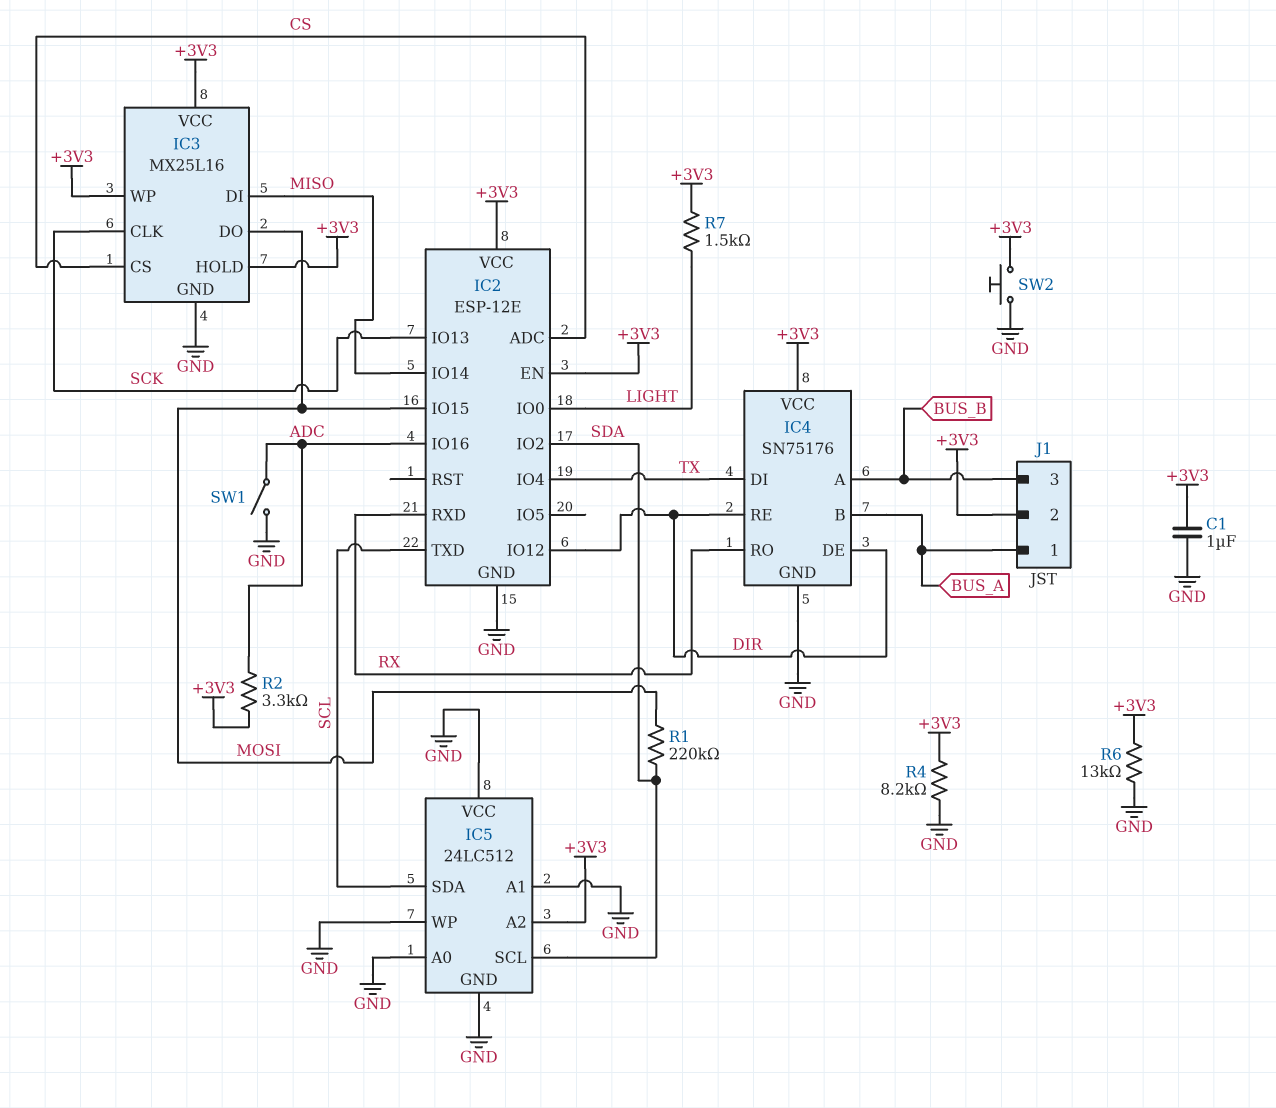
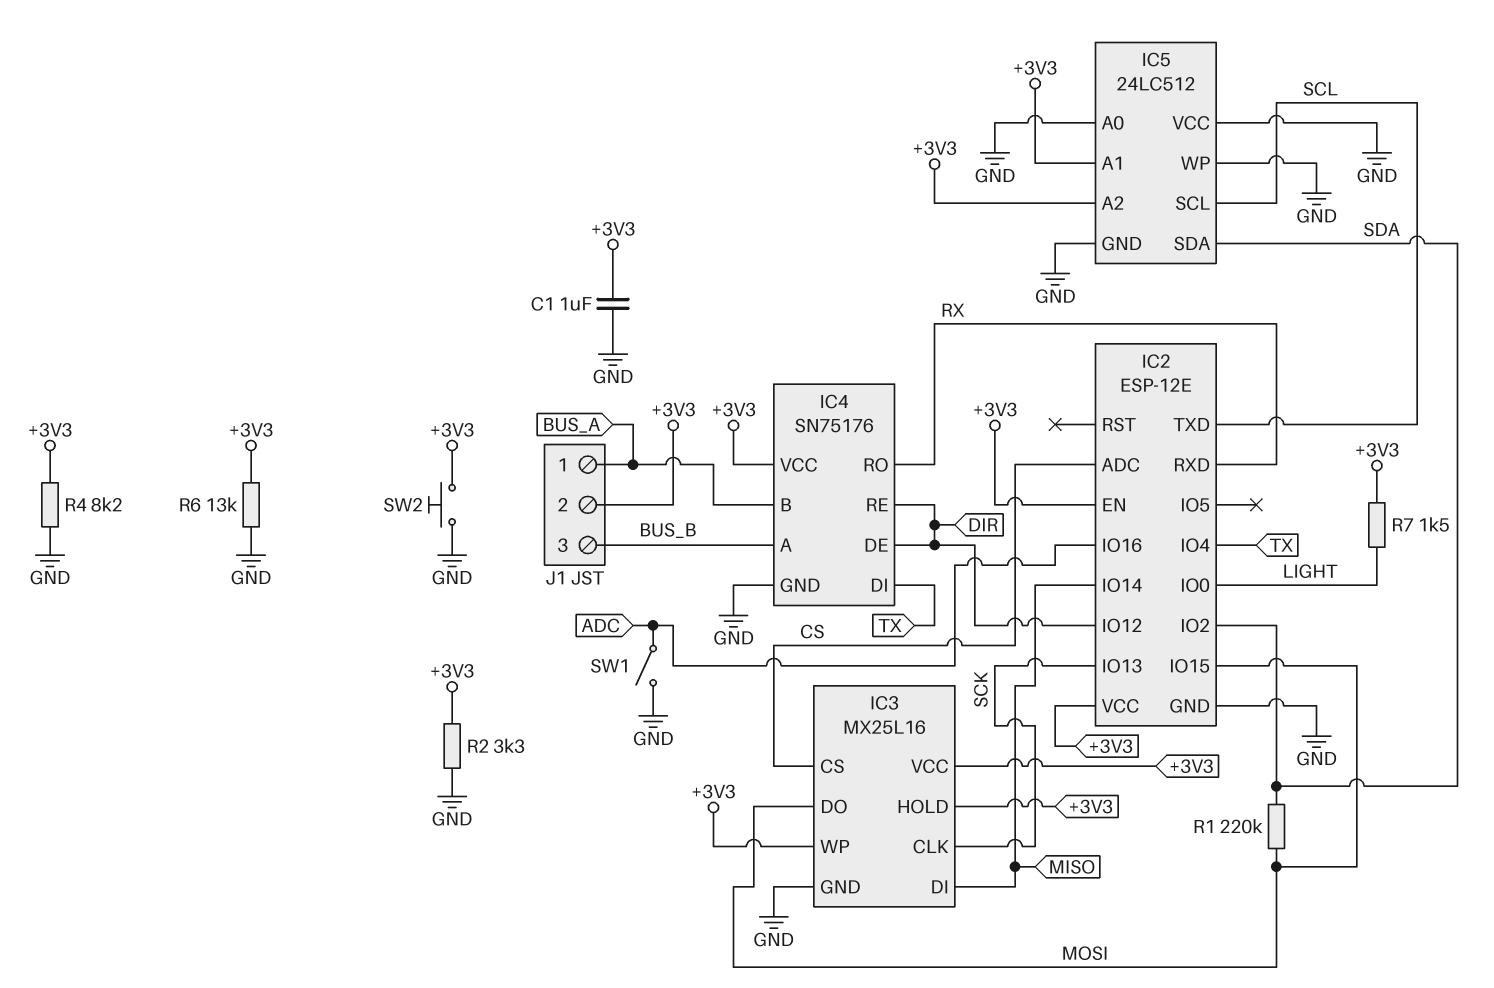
IC5 pin A1: GND -> +3V3
IC5 pin SCL: SDA -> SCL
IC5 pin SDA: SCL -> SDA
R2: 3.3k (+3V3, ADC) -> 3.3k (+3V3, GND)

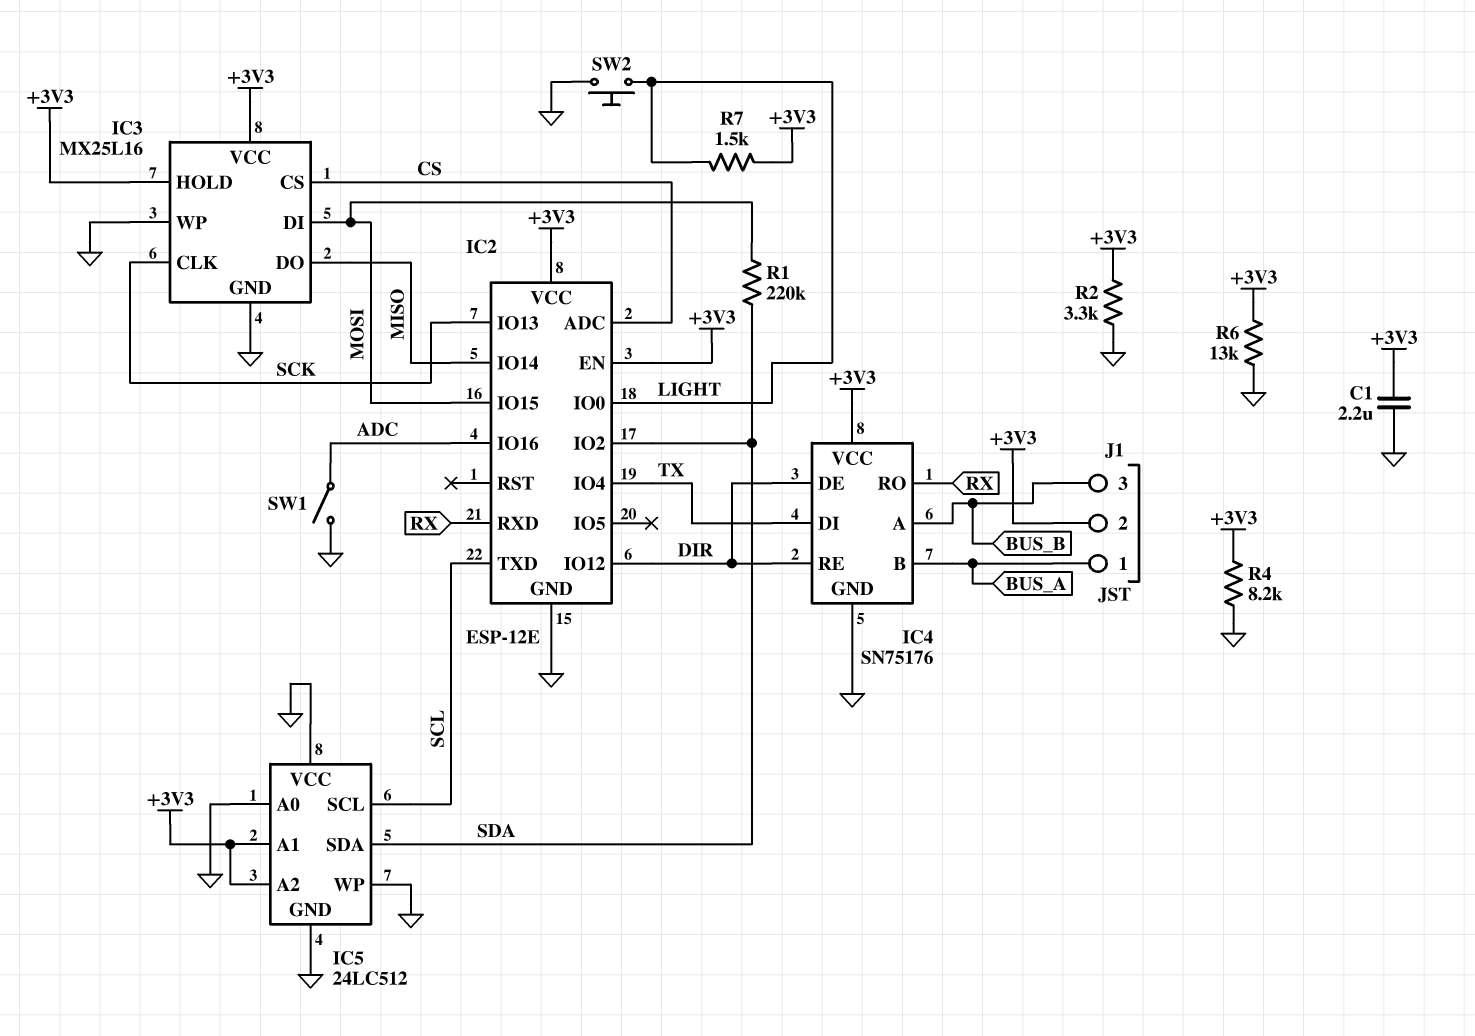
C1: 1uF (+3V3, GND) -> 2.2uF (+3V3, GND)
IC3 pin DI: MISO -> MOSI
IC3 pin DO: MOSI -> MISO
IC3 pin WP: +3V3 -> GND
SW2: button (+3V3, GND) -> button (GND, LIGHT)

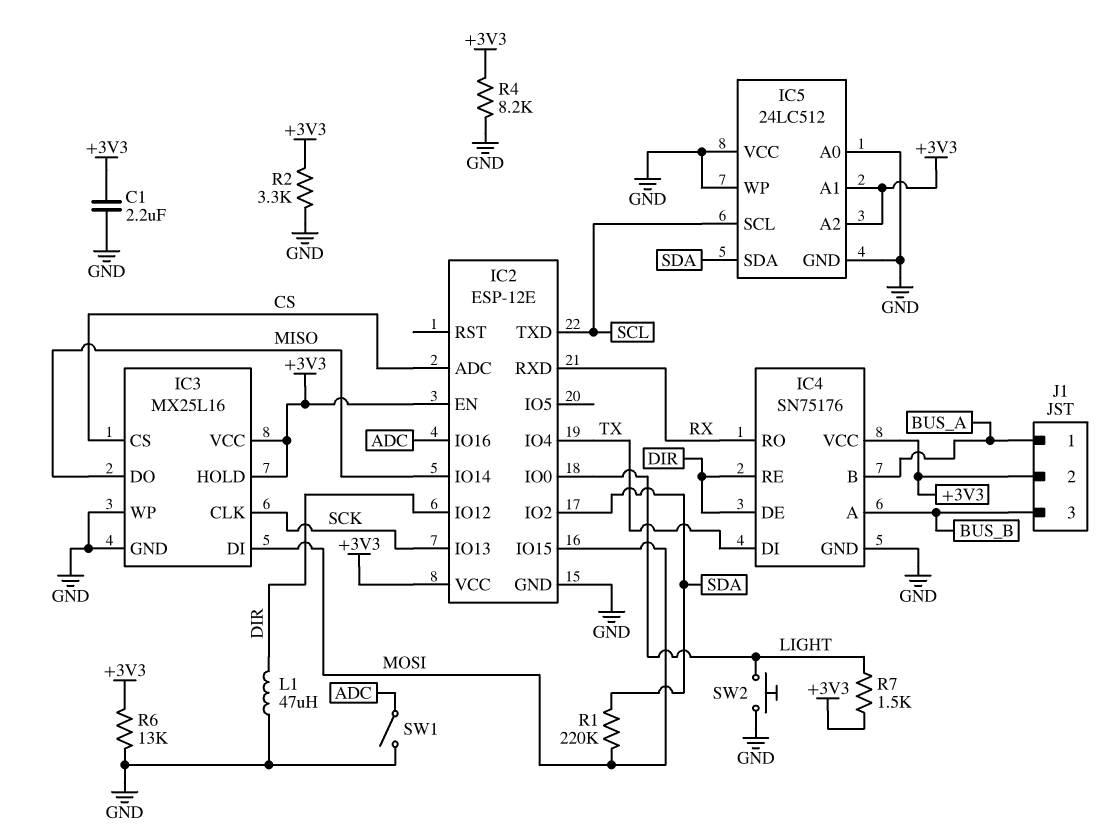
L1: none -> 47uH (DIR, GND)

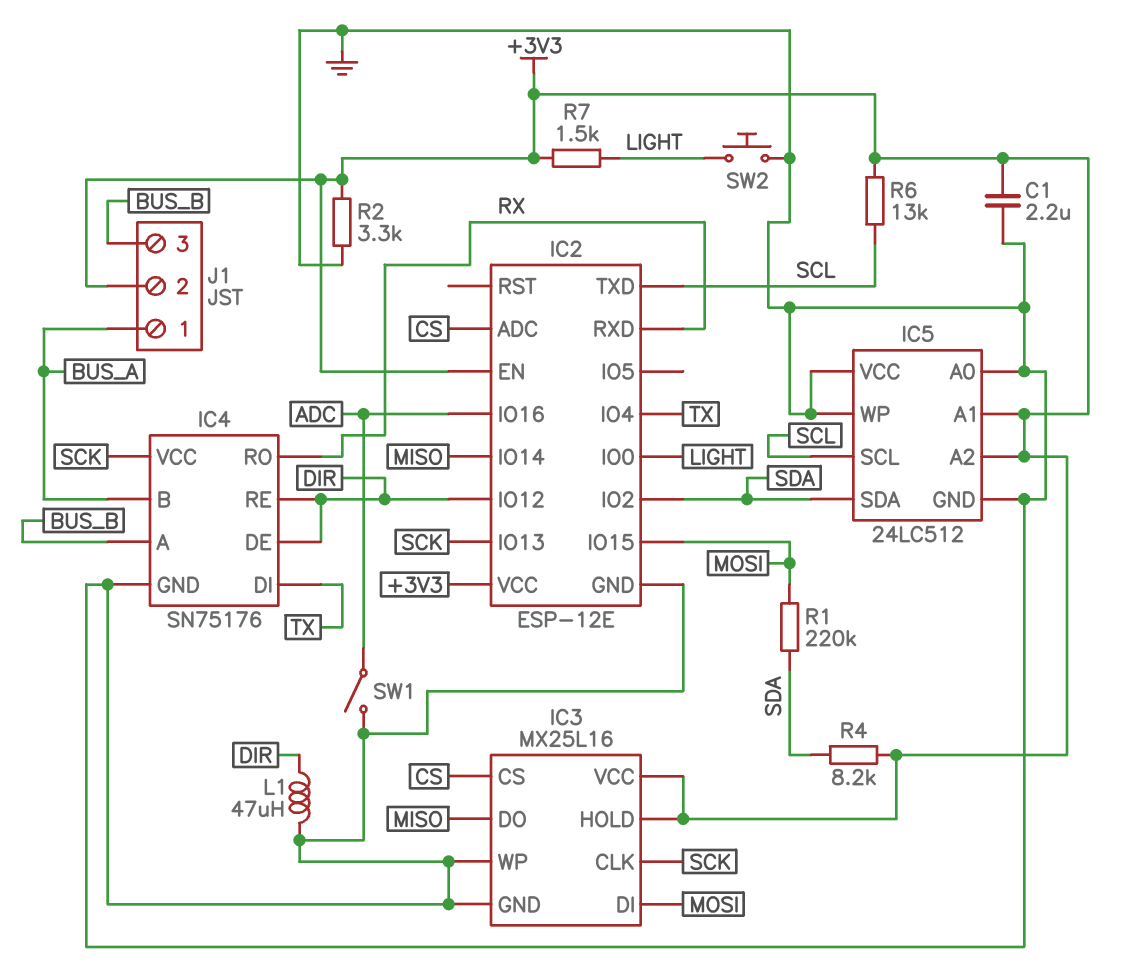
IC4 pin VCC: +3V3 -> SCK
R4: 8.2k (+3V3, GND) -> 8.2k (+3V3, SDA)
R6: 13k (+3V3, GND) -> 13k (+3V3, SCL)

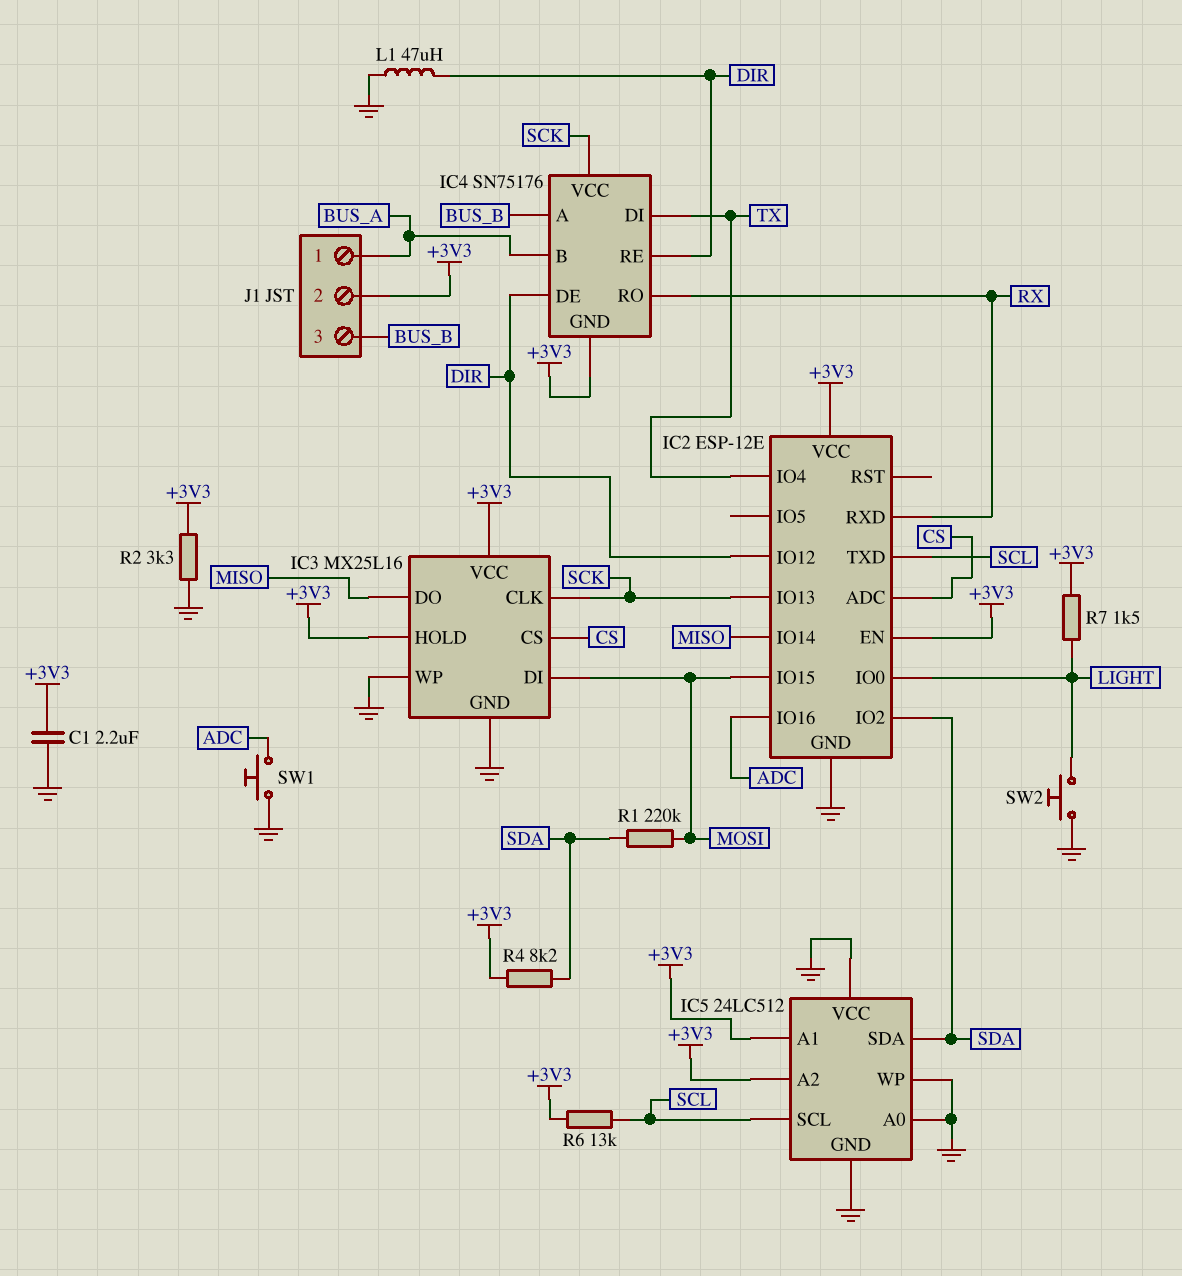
IC4 pin GND: GND -> +3V3
SW1: switch (ADC, GND) -> button (ADC, GND)

